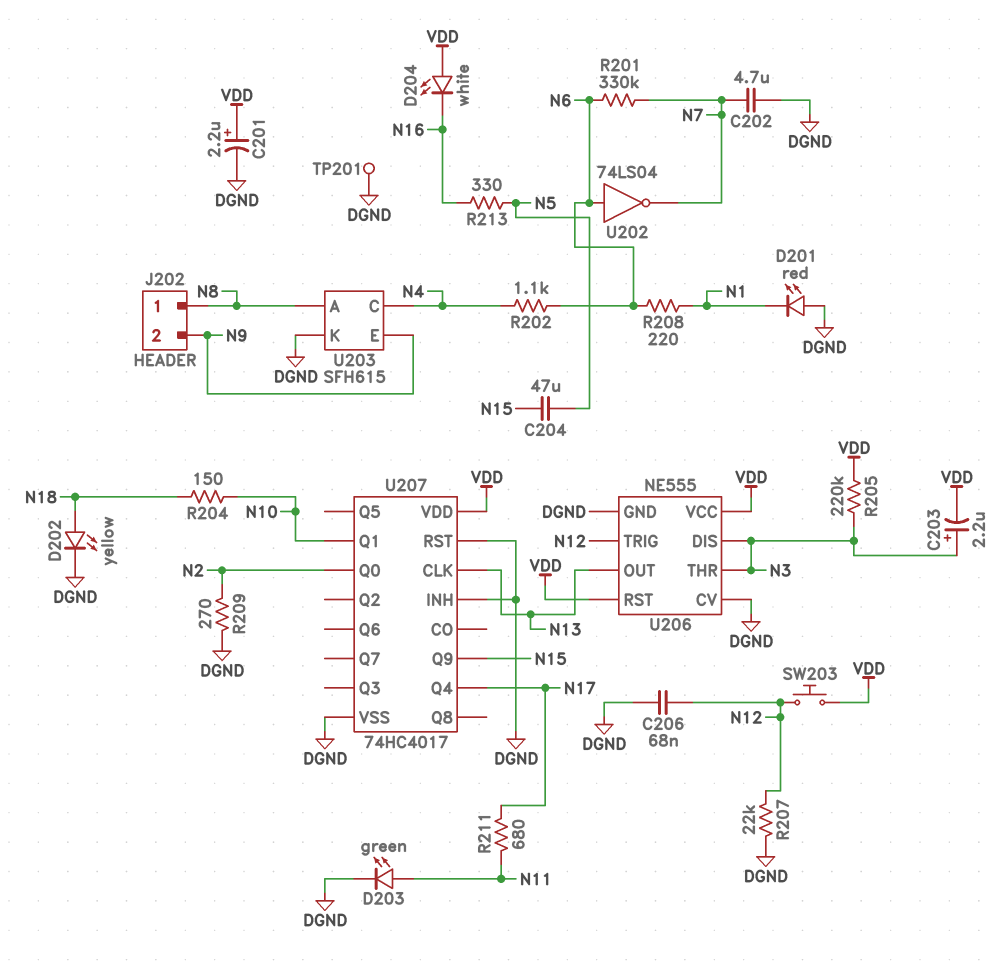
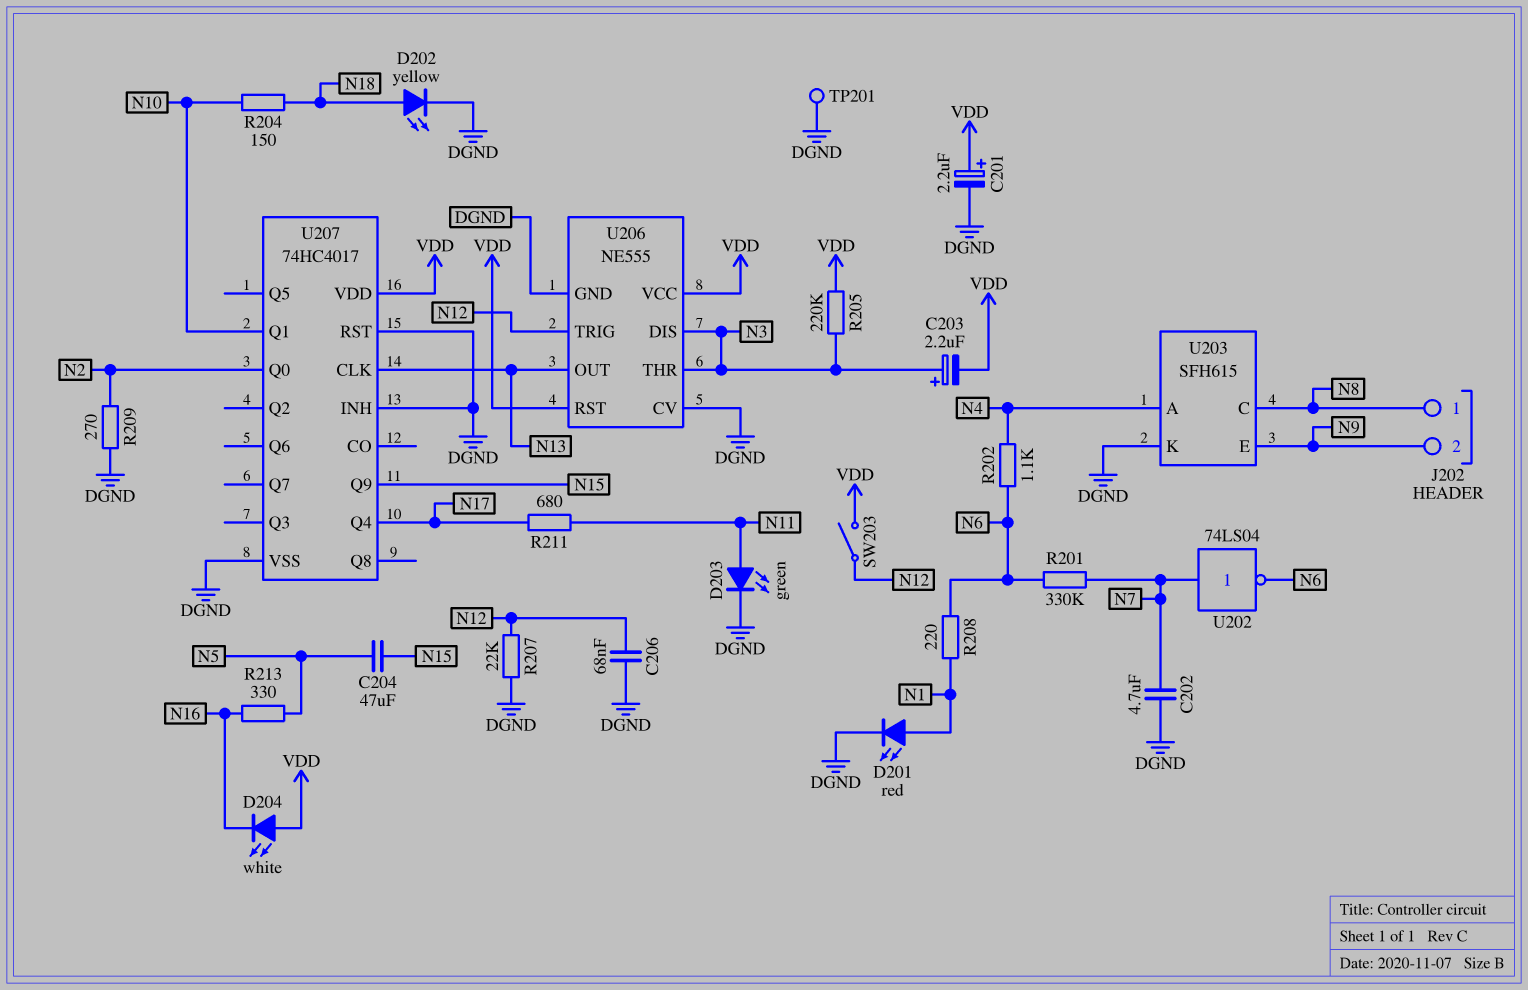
D201: LED red (A DGND, K N1) -> LED red (A N1, K DGND)
SW203: button (N12, VDD) -> switch (N12, VDD)
U202: NOT 74LS04 (in N6, out N7) -> NOT 74LS04 (in N7, out N6)
U203 pin A: N8 -> N4
U203 pin C: N4 -> N8

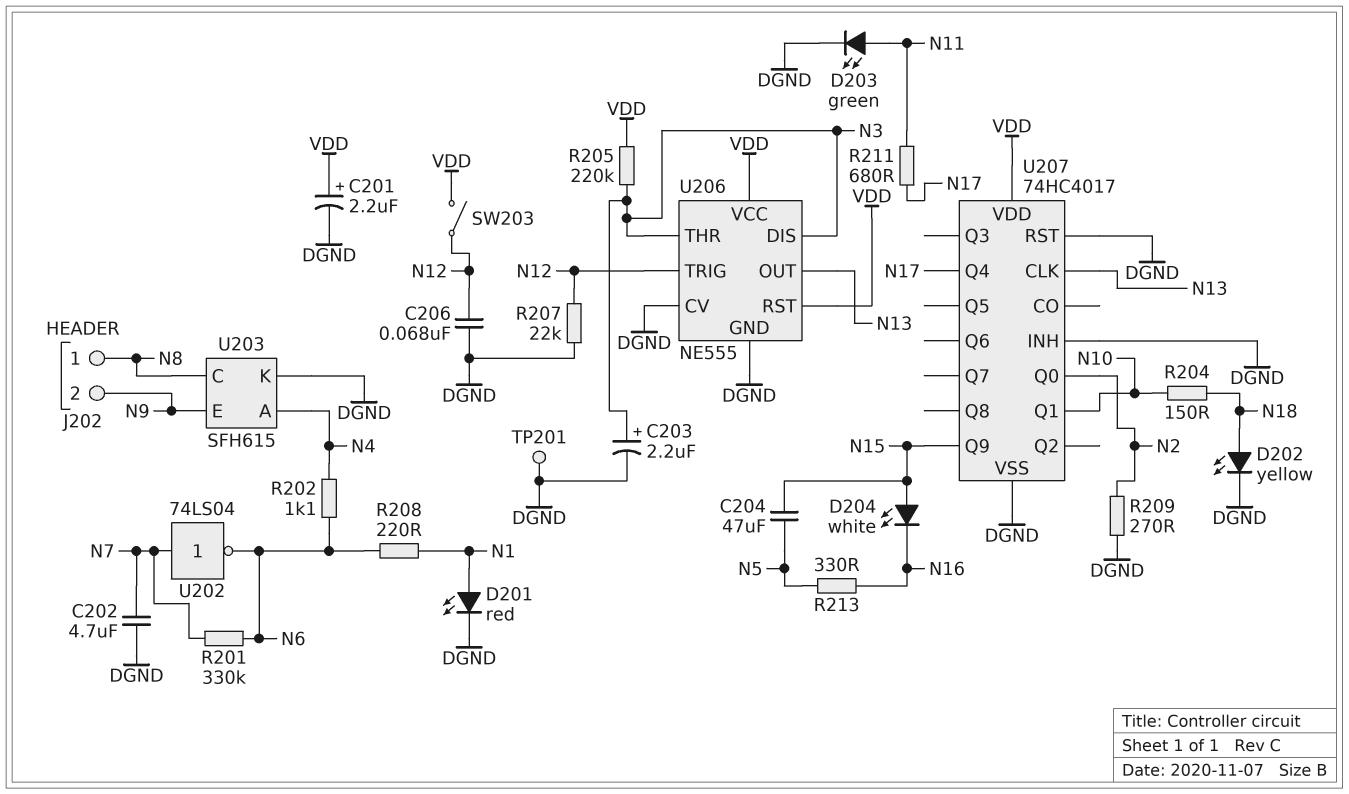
C203: 2.2uF (plus N3, minus VDD) -> 2.2uF (plus N3, minus DGND)
D204: LED white (A VDD, K N16) -> LED white (A N15, K N16)

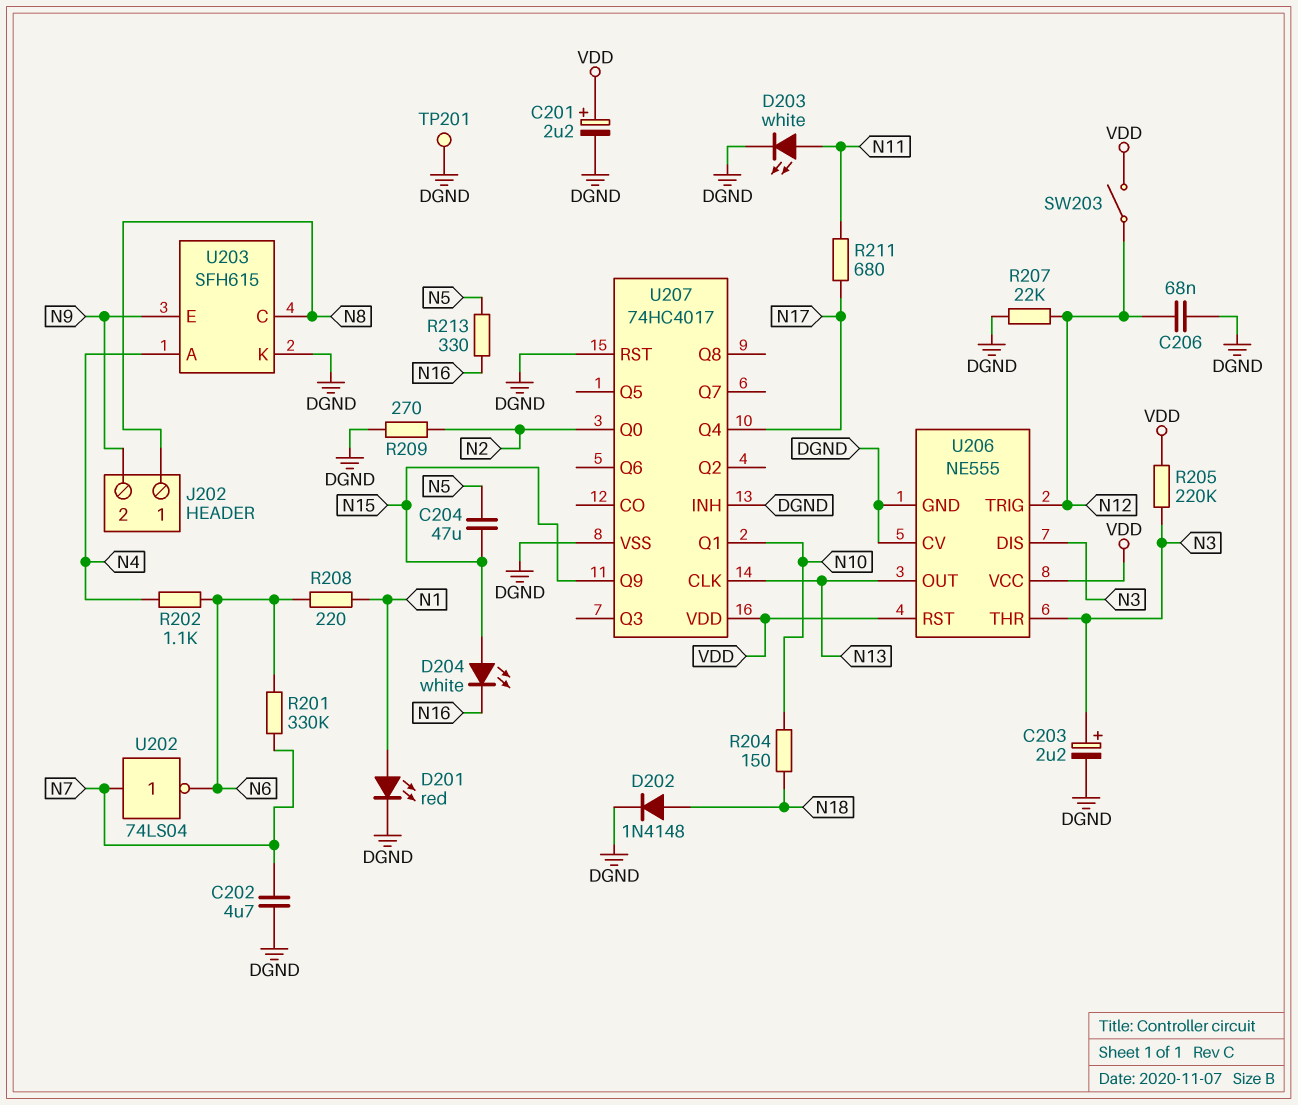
D202: LED yellow (A N18, K DGND) -> diode 1N4148 (A N18, K DGND)
D203: LED green (A N11, K DGND) -> LED white (A N11, K DGND)

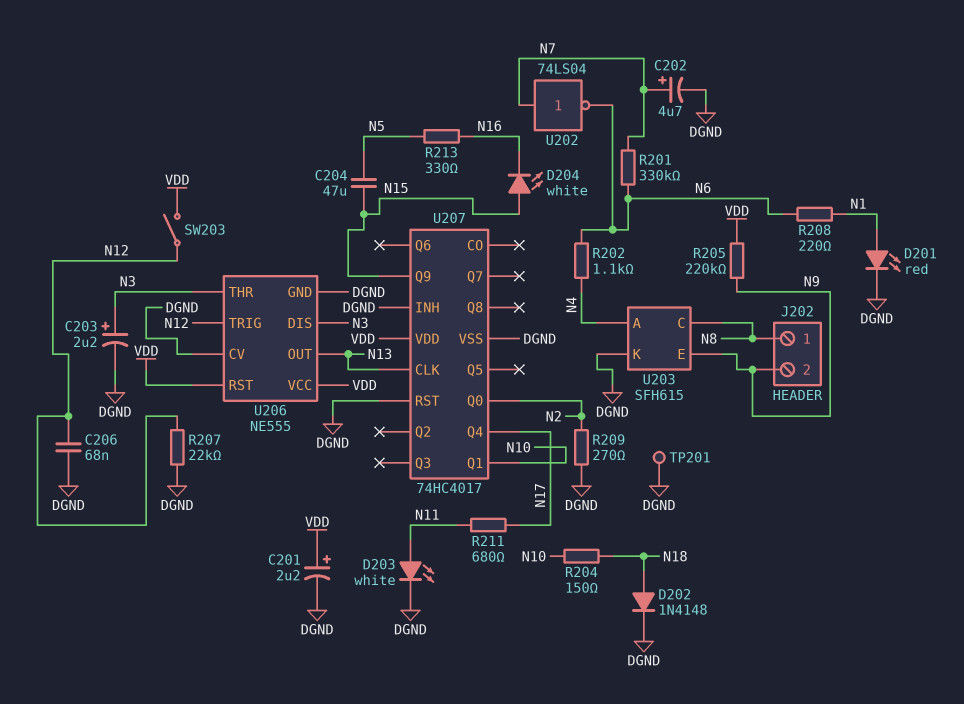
C202: 4.7uF (DGND, N7) -> 4.7uF (plus N7, minus DGND)
R205: 220k (N3, VDD) -> 220k (N9, VDD)

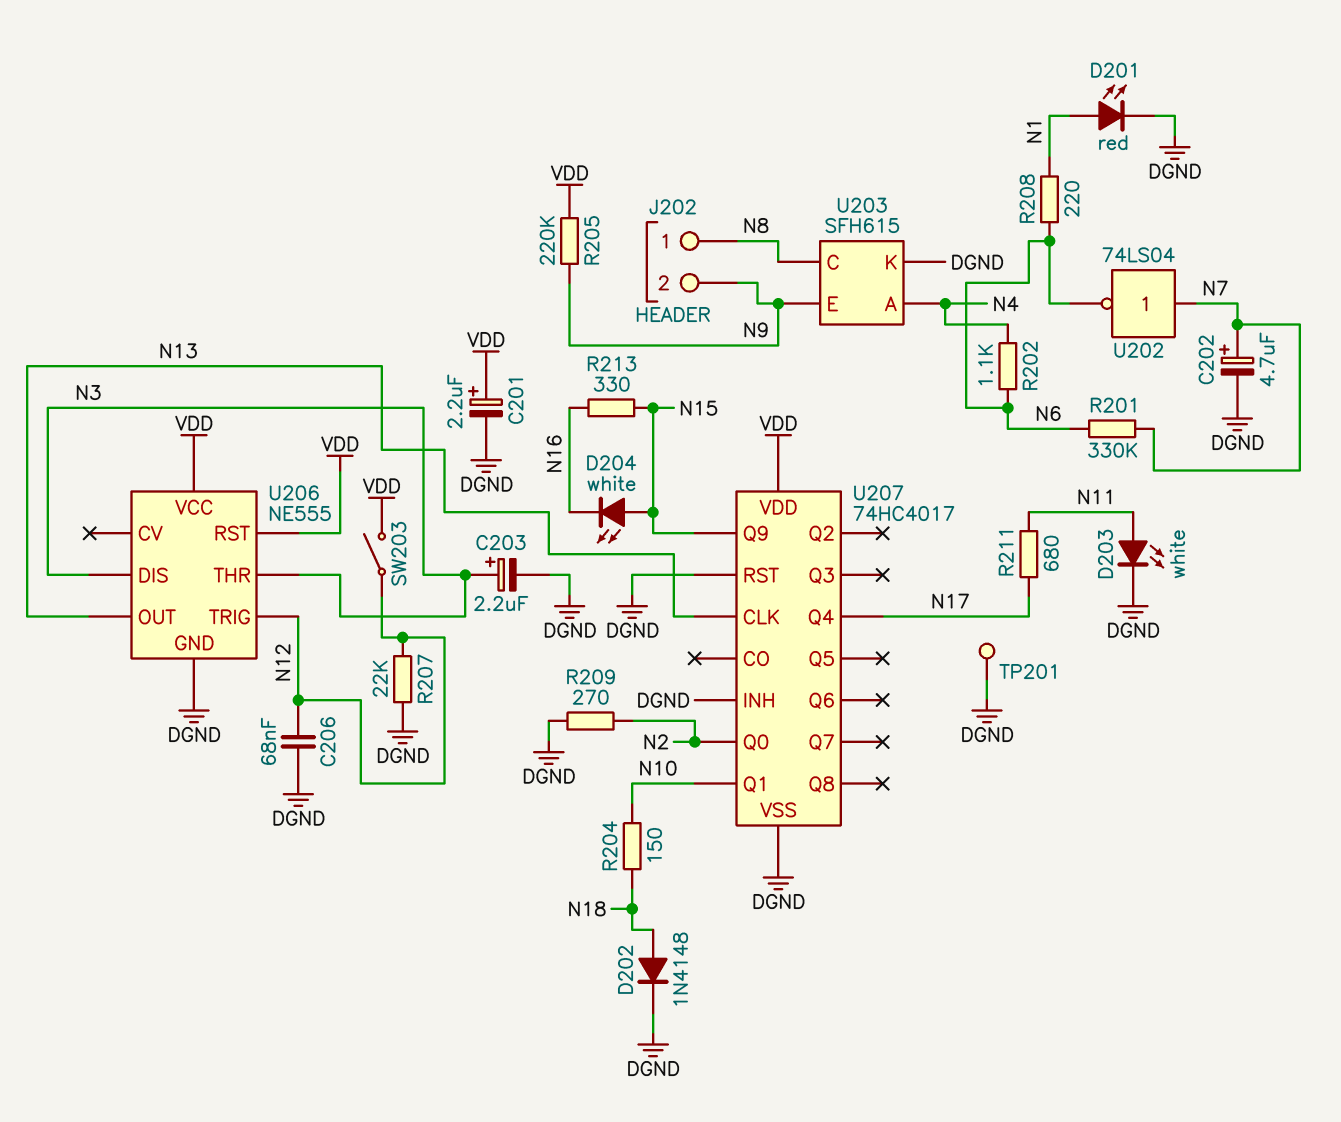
C204: 47uF (N5, N15) -> none
R213: 330 (N5, N16) -> 330 (N15, N16)
U206 pin CV: DGND -> none

